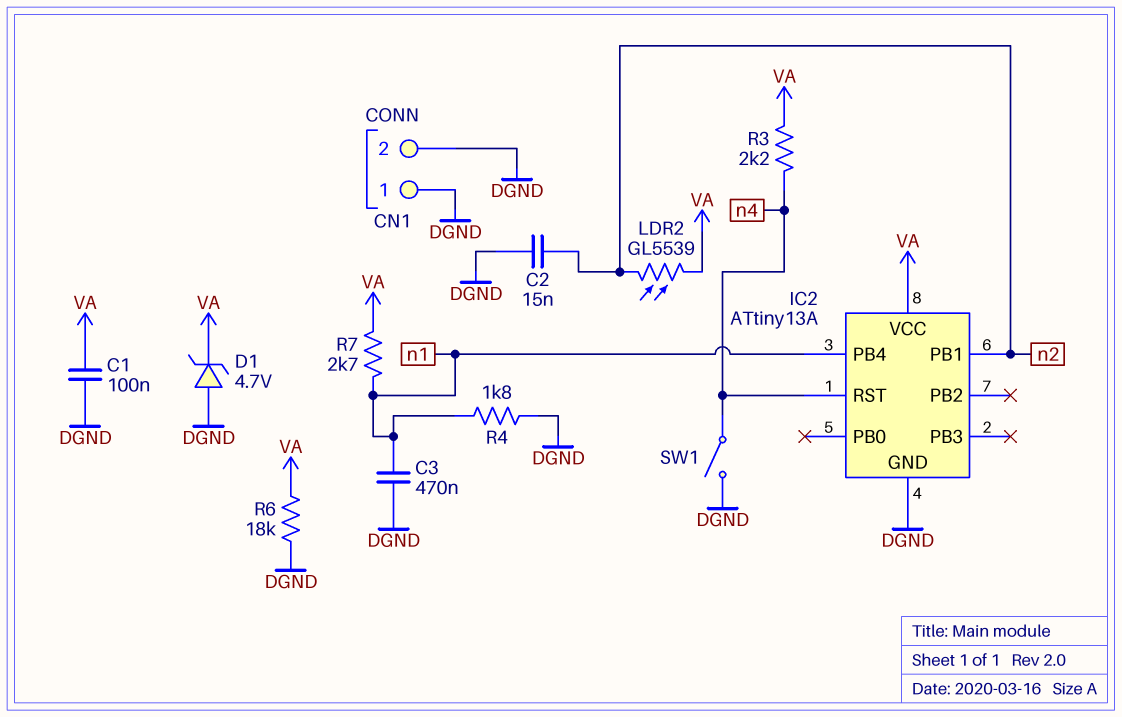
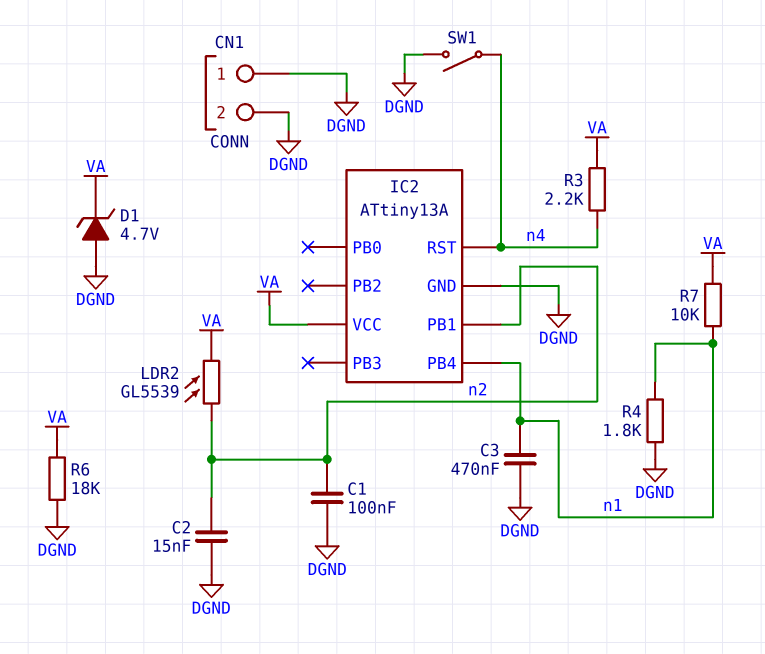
C1: 100nF (DGND, VA) -> 100nF (DGND, n2)
R7: 2.7k (VA, n1) -> 10k (VA, n1)

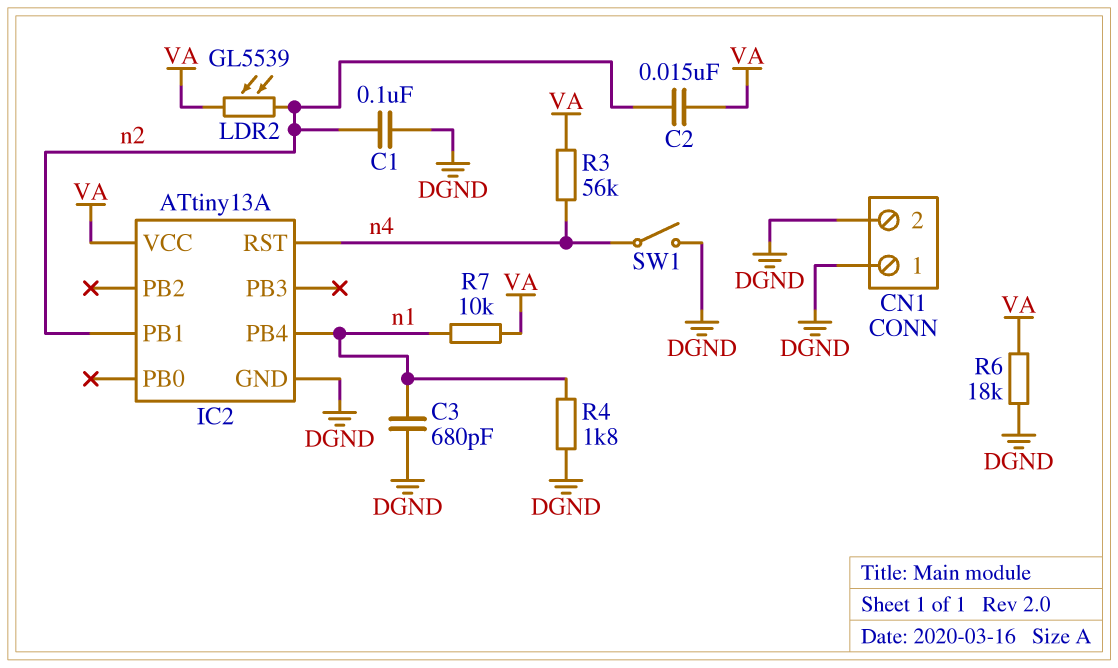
C2: 15nF (DGND, n2) -> 15nF (VA, n2)
C3: 470nF (DGND, n1) -> 680pF (DGND, n1)
D1: zener 4.7V (A DGND, K VA) -> none
R3: 2.2k (VA, n4) -> 56k (VA, n4)

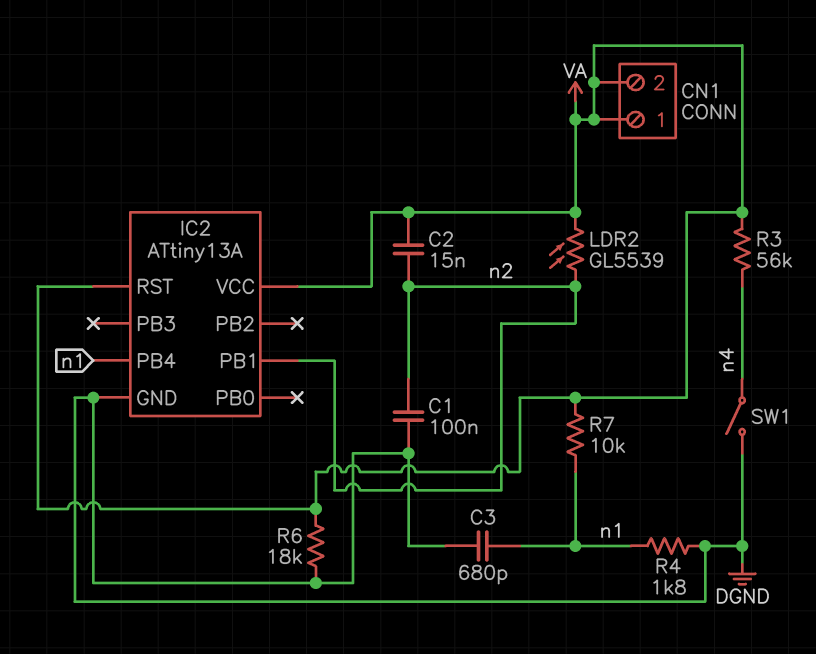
CN1 pin 1: DGND -> VA
CN1 pin 2: DGND -> VA
IC2 pin RST: n4 -> VA

